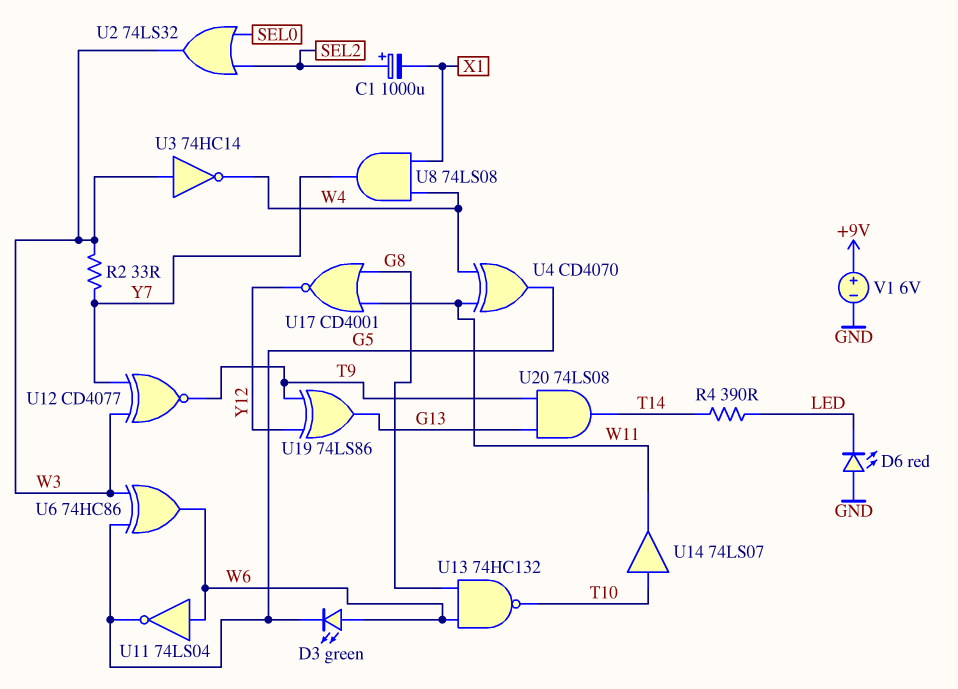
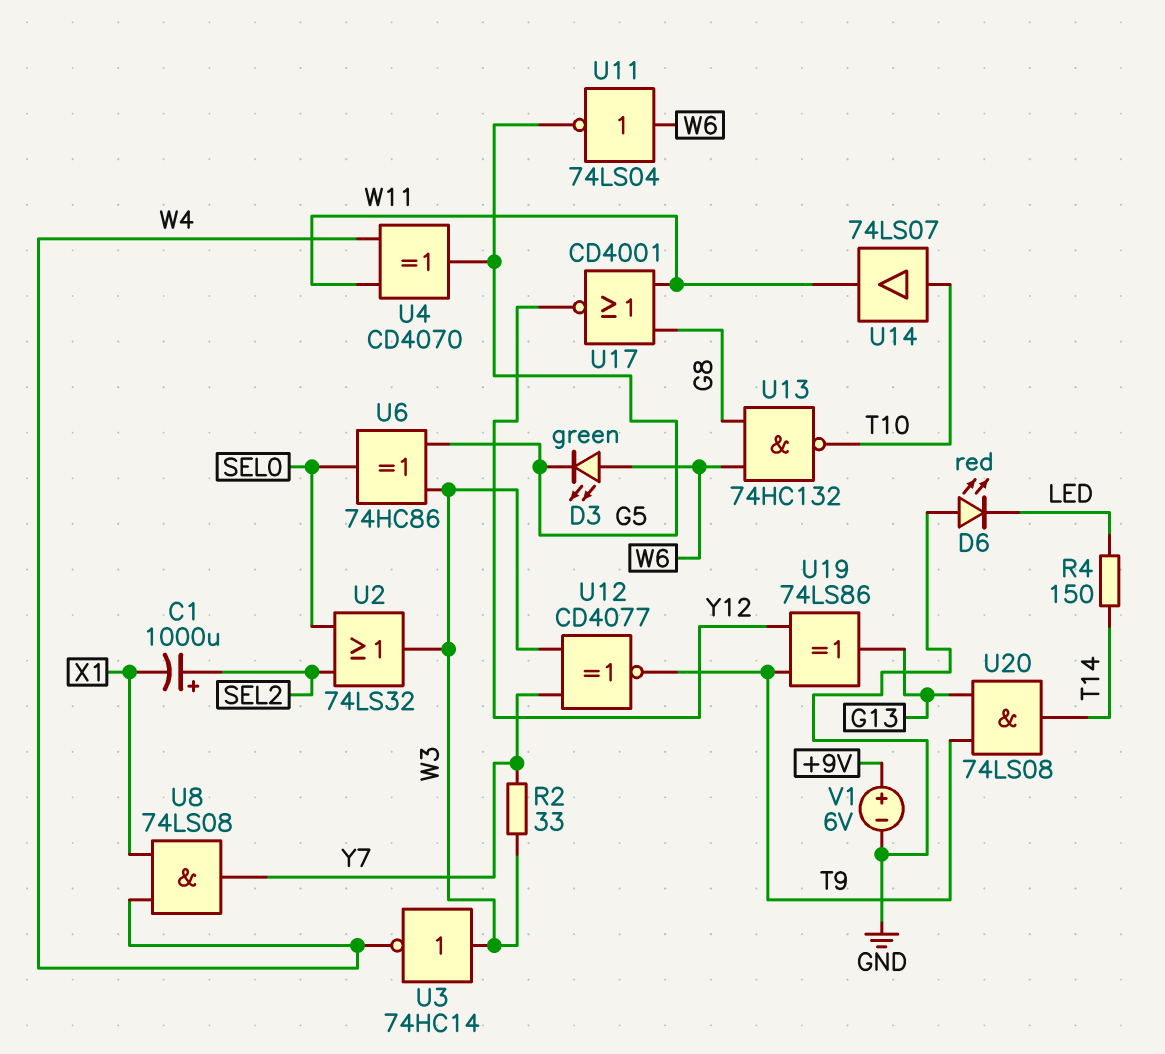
R4: 390 (LED, T14) -> 150 (LED, T14)
U6: XOR 74HC86 (in G5, in W3, out W6) -> XOR 74HC86 (in G5, in W3, out SEL0)

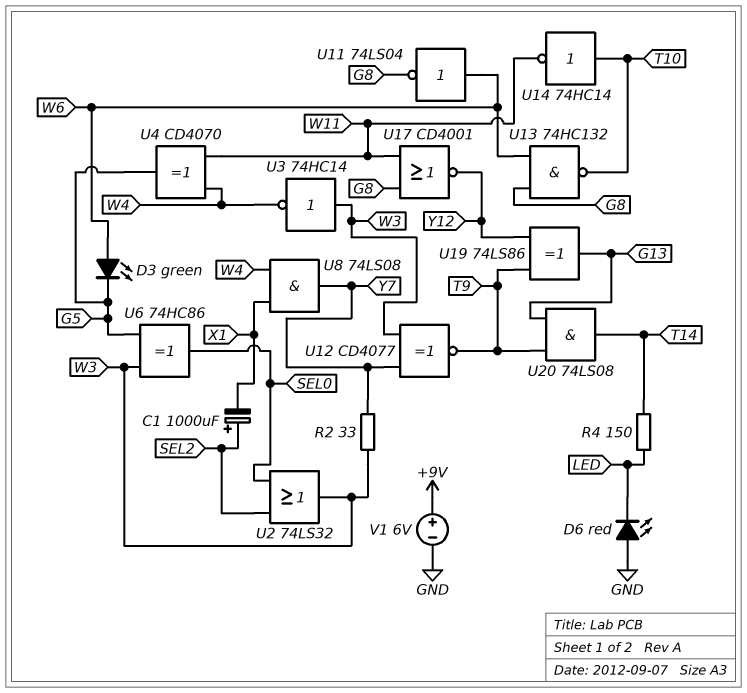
U11: NOT 74LS04 (in W6, out G5) -> NOT 74LS04 (in W6, out G8)
U14: buffer 74LS07 (in T10, out W11) -> NOT 74HC14 (in T10, out W11)

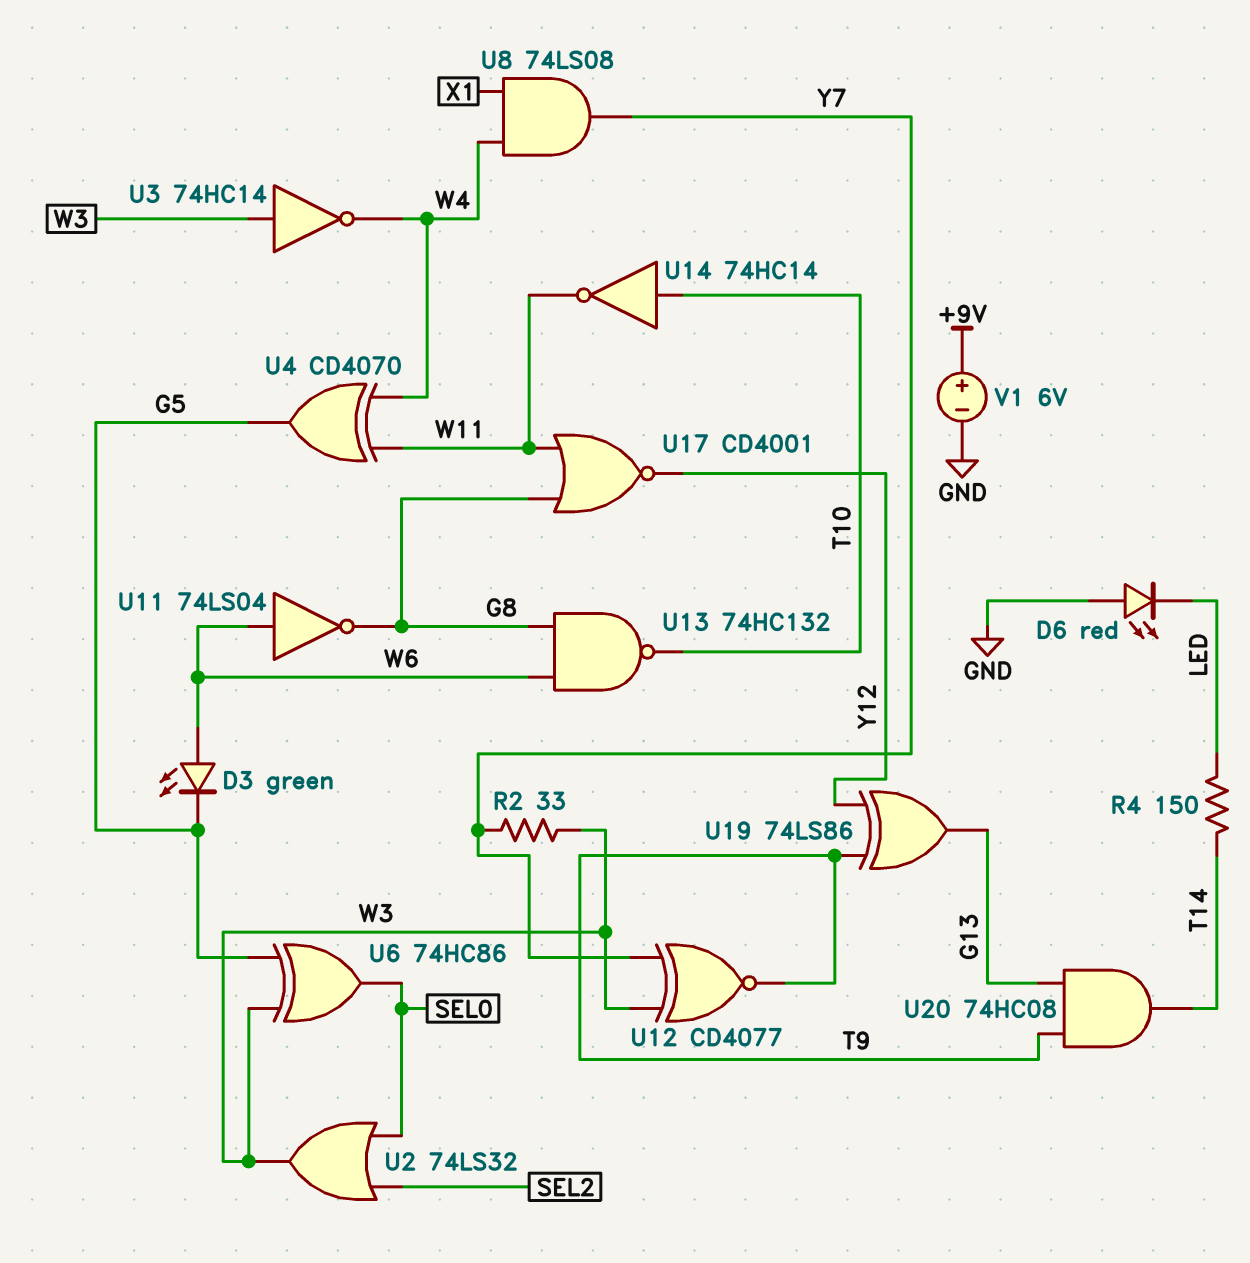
C1: 1000uF (plus SEL2, minus X1) -> none
U20: AND 74LS08 (in G13, in T9, out T14) -> AND 74HC08 (in G13, in T9, out T14)

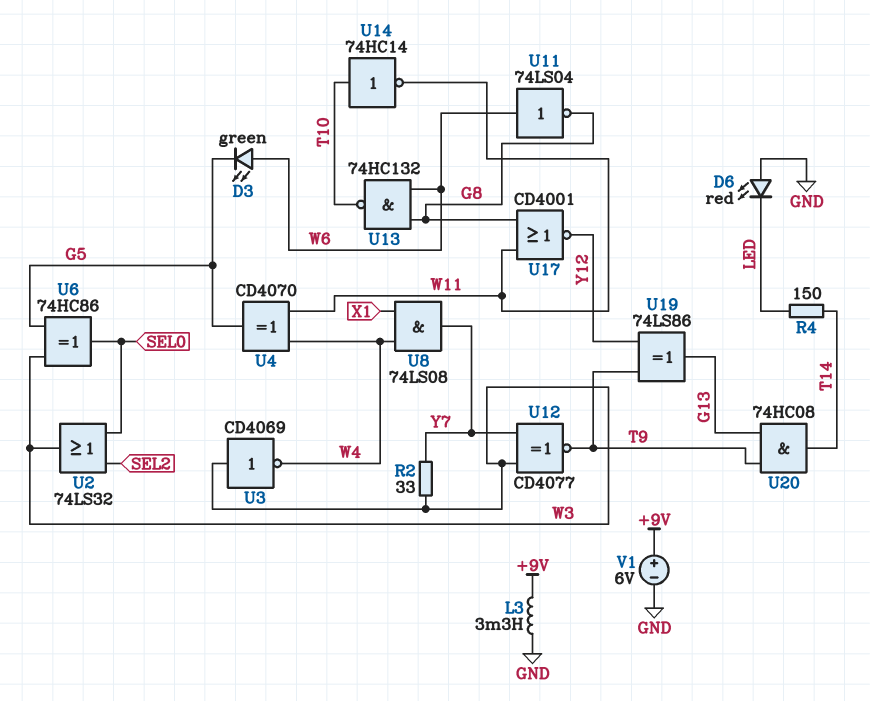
L3: none -> 3.3mH (+9V, GND)
U3: NOT 74HC14 (in W3, out W4) -> NOT CD4069 (in W3, out W4)

